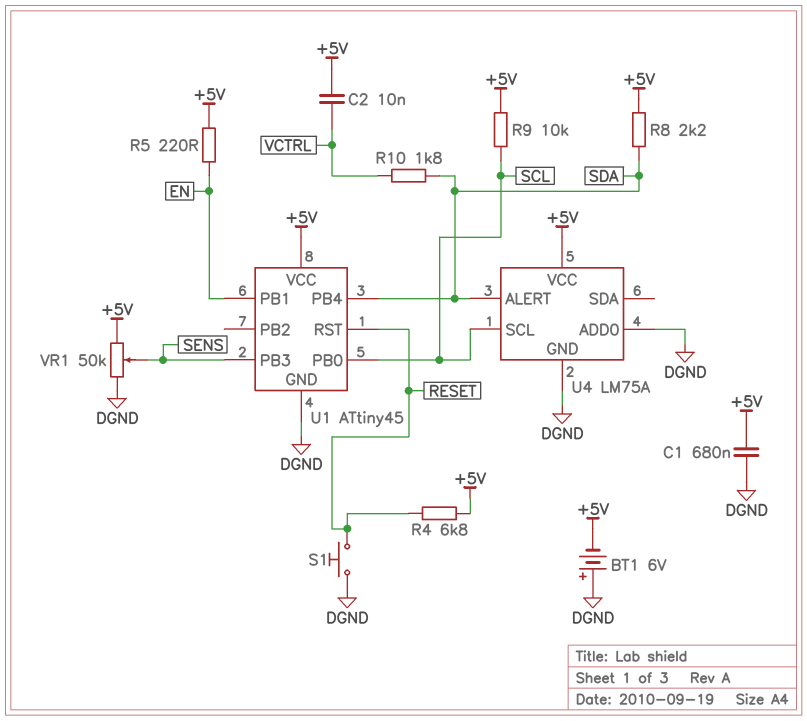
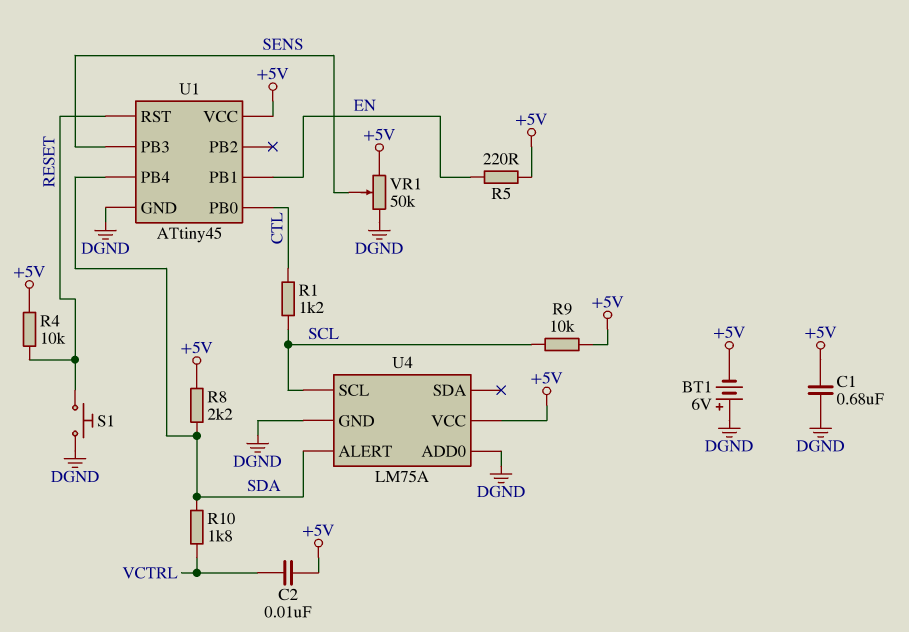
R1: none -> 1.2k (CTL, SCL)
R4: 6.8k (+5V, RESET) -> 10k (+5V, RESET)
U1 pin PB0: SCL -> CTL

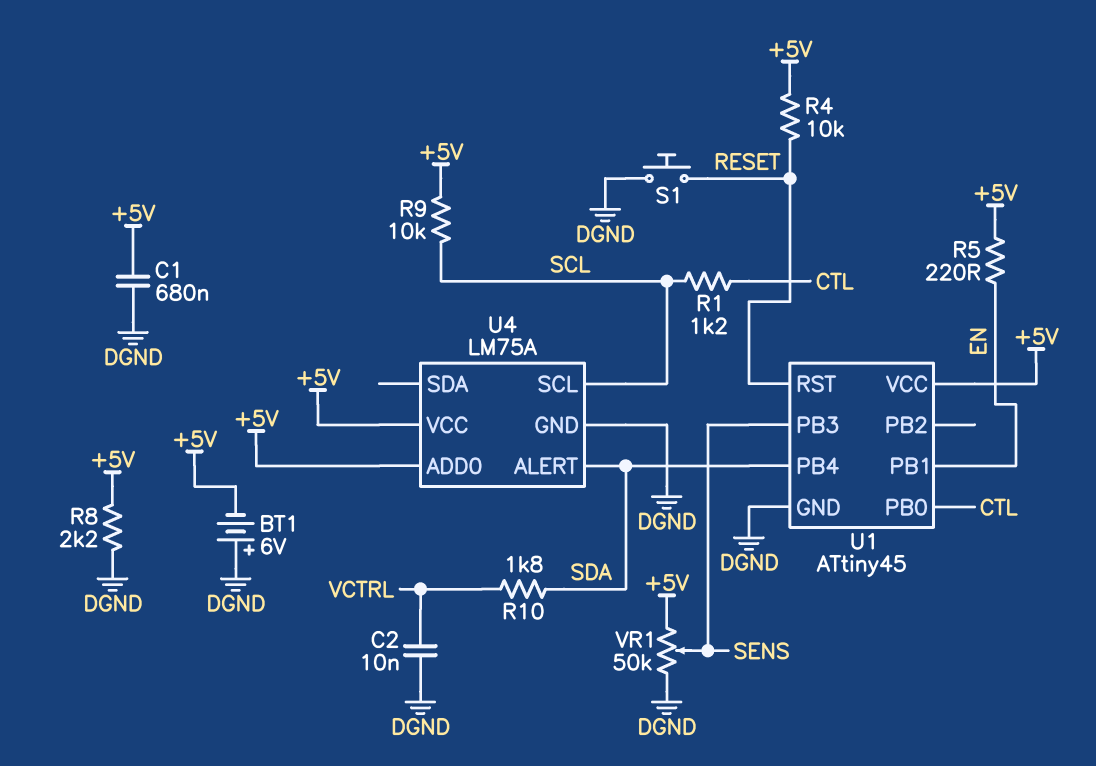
C2: 10nF (+5V, VCTRL) -> 10nF (DGND, VCTRL)
R8: 2.2k (+5V, SDA) -> 2.2k (+5V, DGND)
U4 pin ADD0: DGND -> +5V

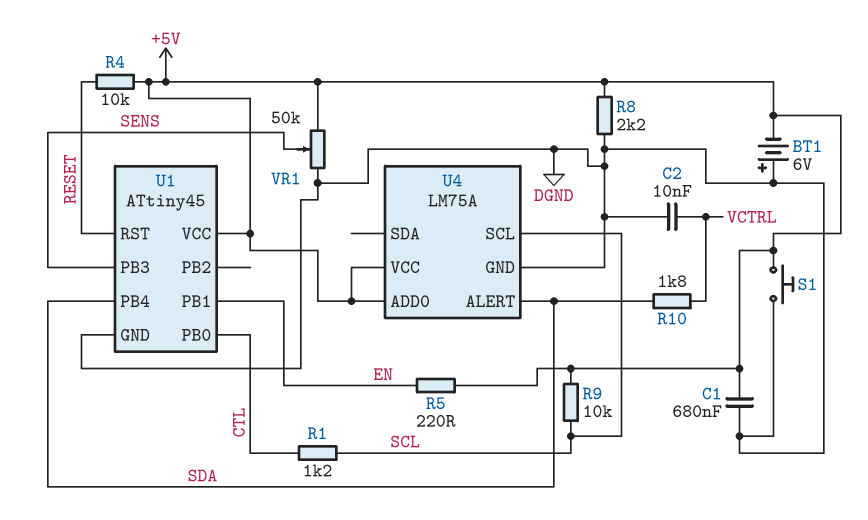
S1: button (DGND, RESET) -> button (+5V, DGND)

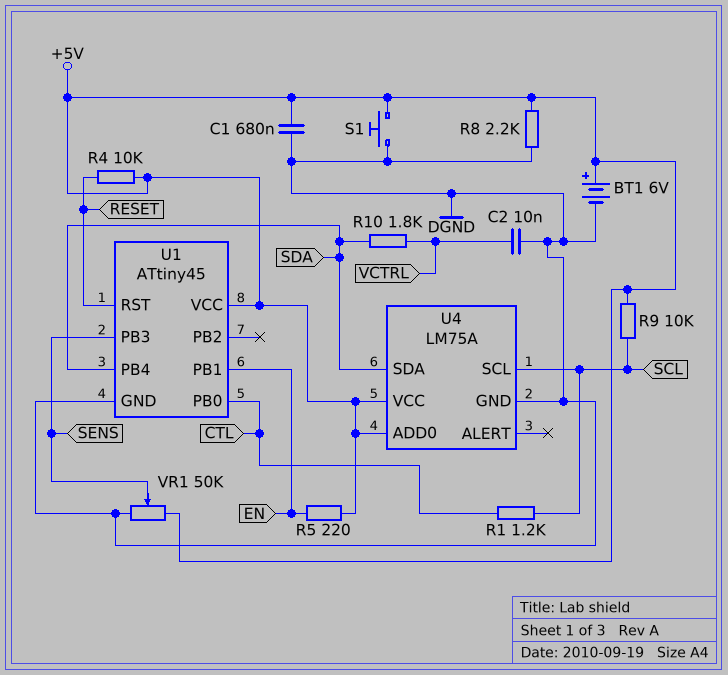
BT1: 6V (plus DGND, minus +5V) -> 6V (plus +5V, minus DGND)
U4 pin ALERT: SDA -> none
U4 pin SDA: none -> SDA

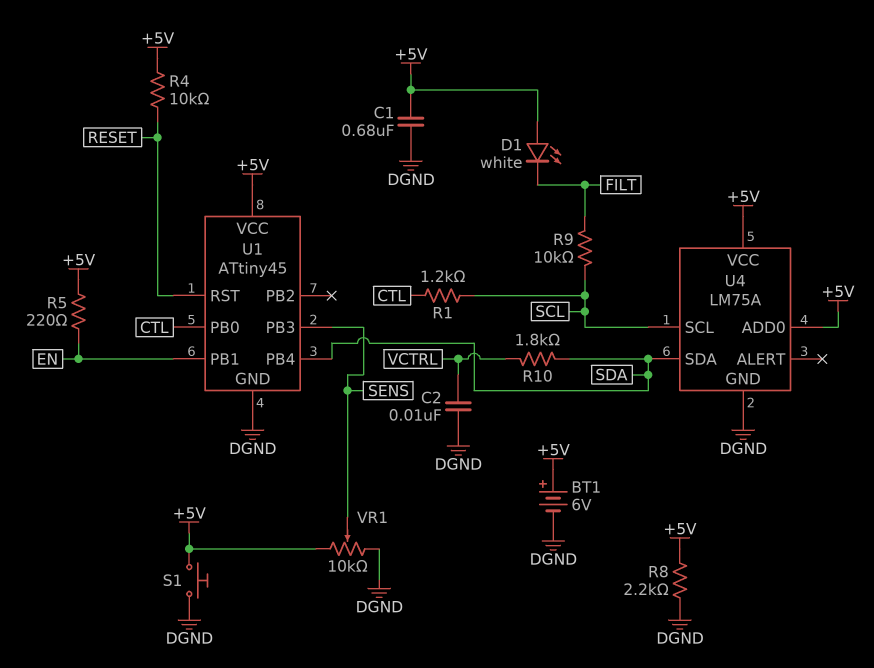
D1: none -> LED white (A +5V, K FILT)
R9: 10k (+5V, SCL) -> 10k (FILT, SCL)
VR1: 50k (+5V, DGND, wiper SENS) -> 10k (+5V, DGND, wiper SENS)

